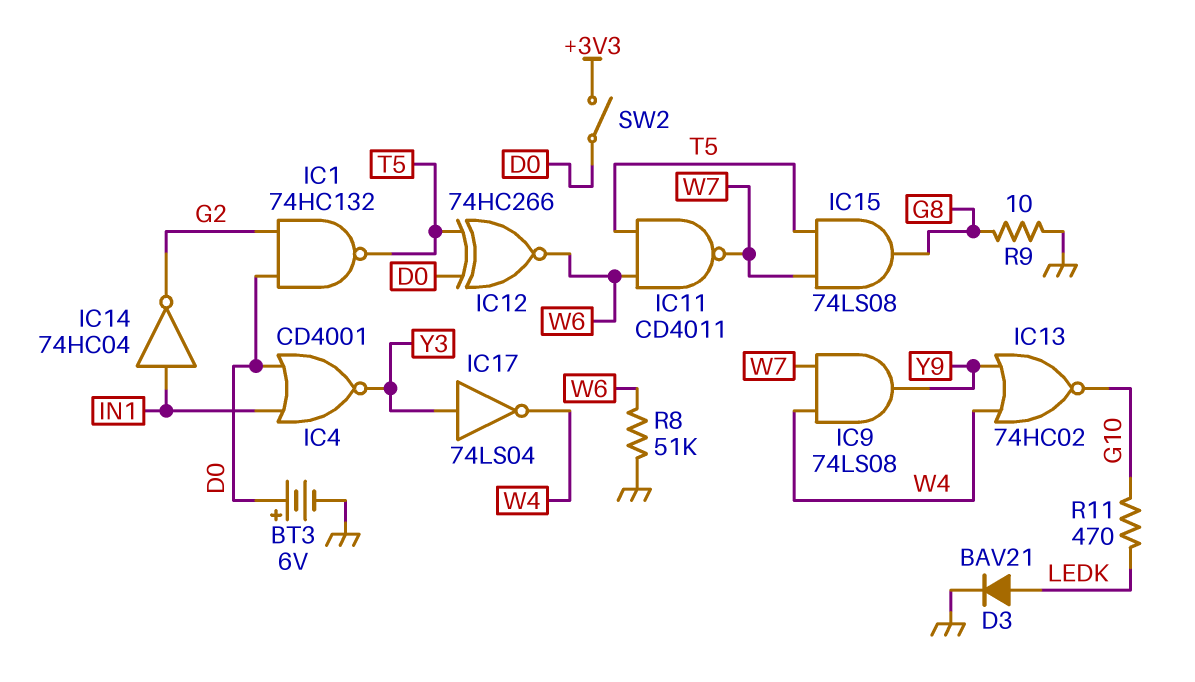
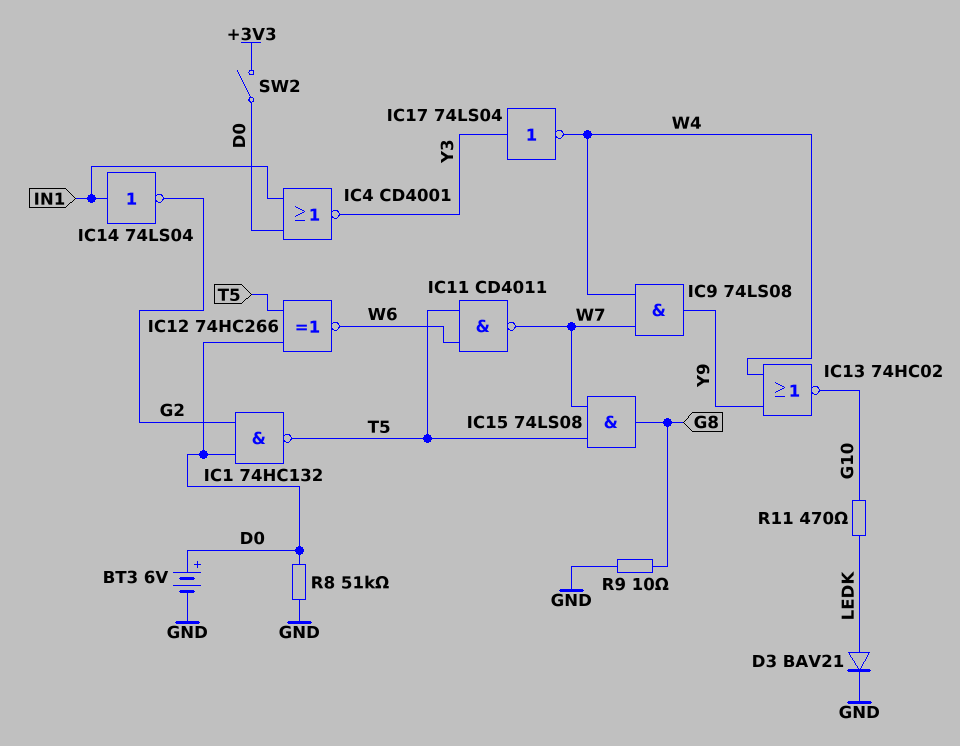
IC14: NOT 74HC04 (in IN1, out G2) -> NOT 74LS04 (in IN1, out G2)
R8: 51k (GND, W6) -> 51k (D0, GND)

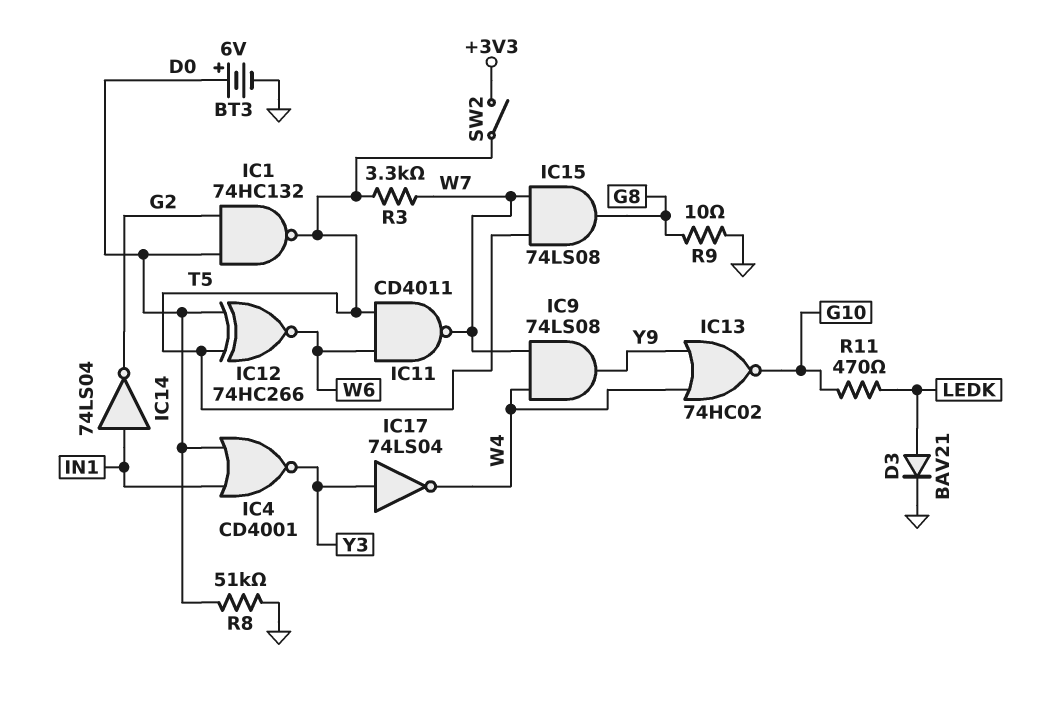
R3: none -> 3.3k (T5, W7)
SW2: switch (+3V3, D0) -> switch (+3V3, T5)

